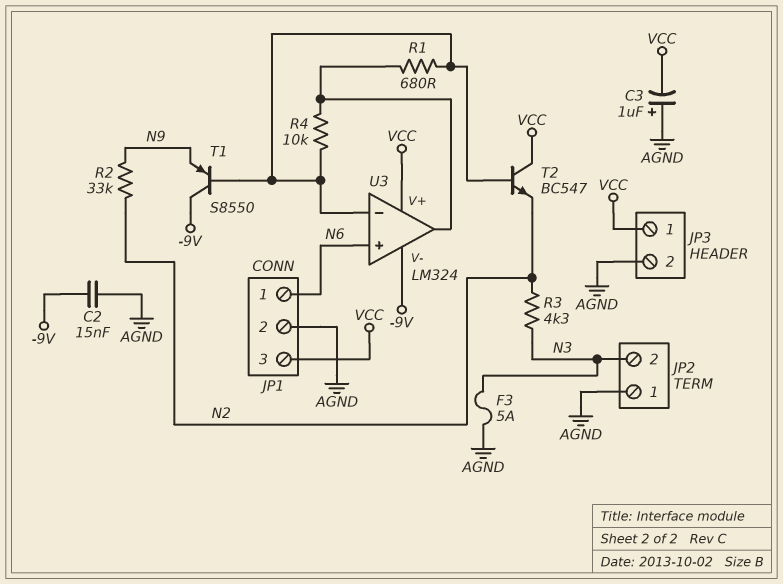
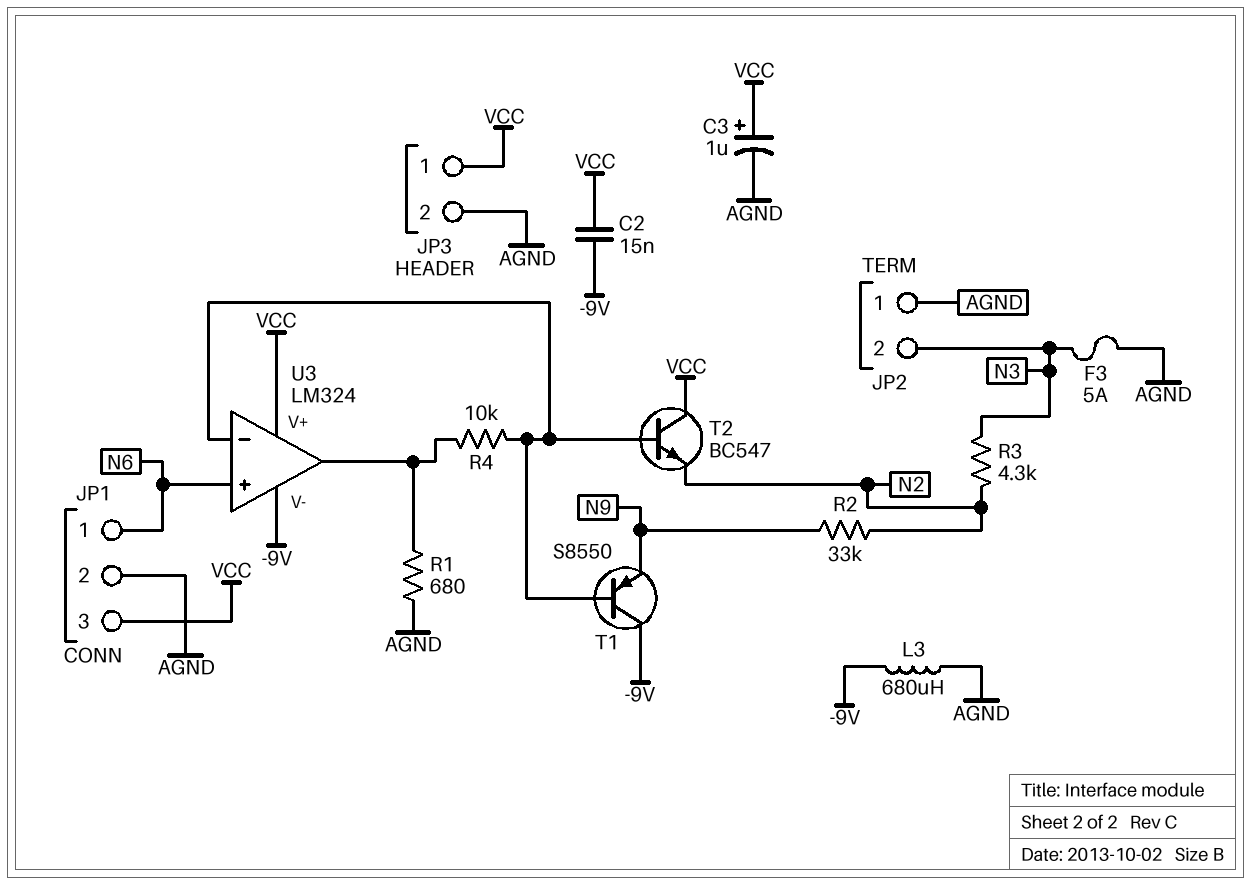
C2: 15nF (-9V, AGND) -> 15nF (-9V, VCC)
C3: 1uF (plus AGND, minus VCC) -> 1uF (plus VCC, minus AGND)
L3: none -> 680uH (-9V, AGND)
R1: 680 (U3/in-, U3/out) -> 680 (AGND, U3/out)

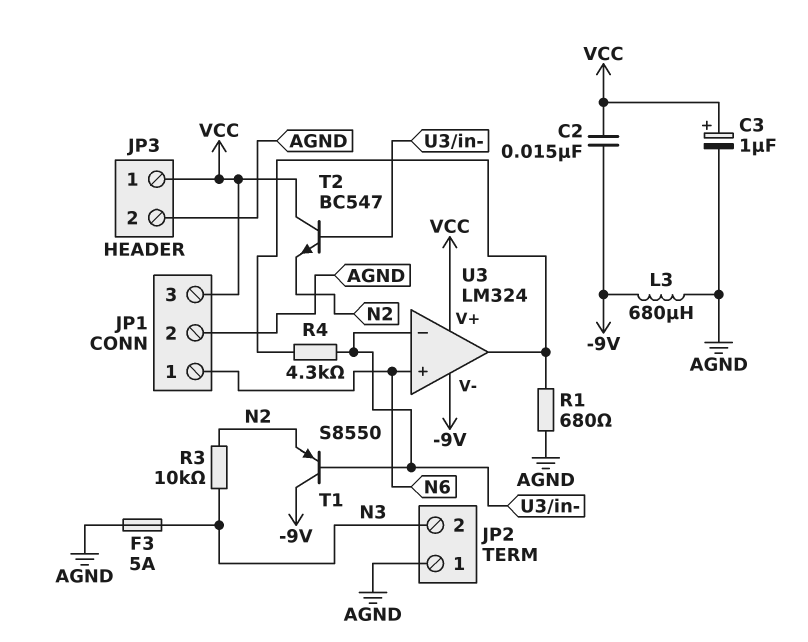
R2: 33k (N2, N9) -> none
R3: 4.3k (N2, N3) -> 10k (N2, N3)
R4: 10k (U3/in-, U3/out) -> 4.3k (U3/in-, U3/out)
T1: PNP S8550 (B U3/in-, C -9V, E N9) -> PNP S8550 (B U3/in-, C -9V, E N2)

